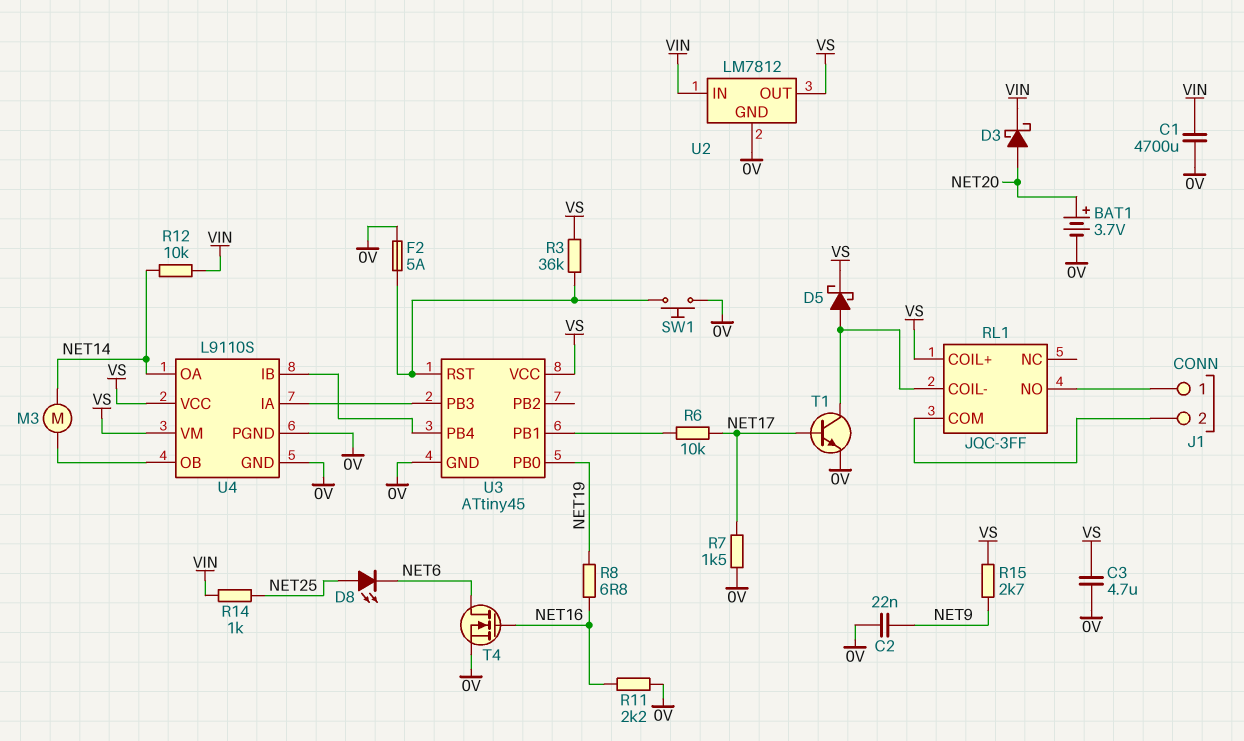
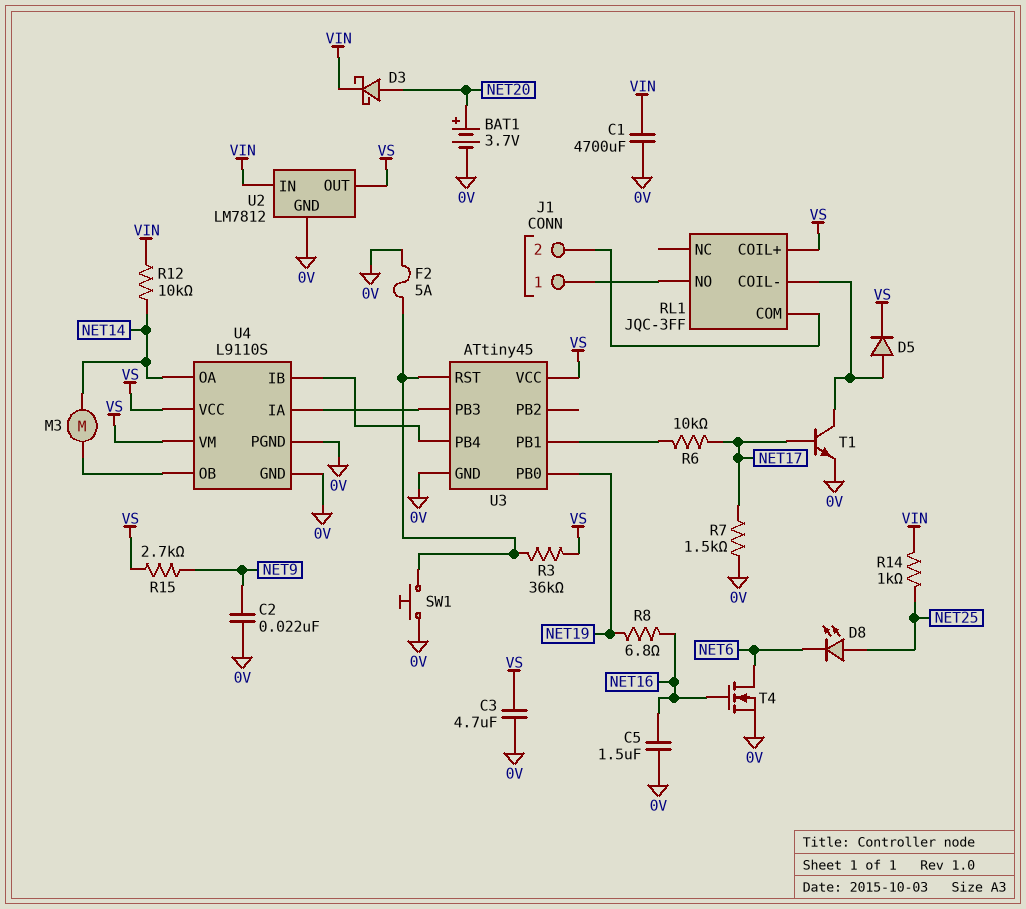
C5: none -> 1.5uF (0V, NET16)
D5: schottky (A RL1/COIL-, K VS) -> diode (A RL1/COIL-, K VS)
R11: 2.2k (0V, NET16) -> none

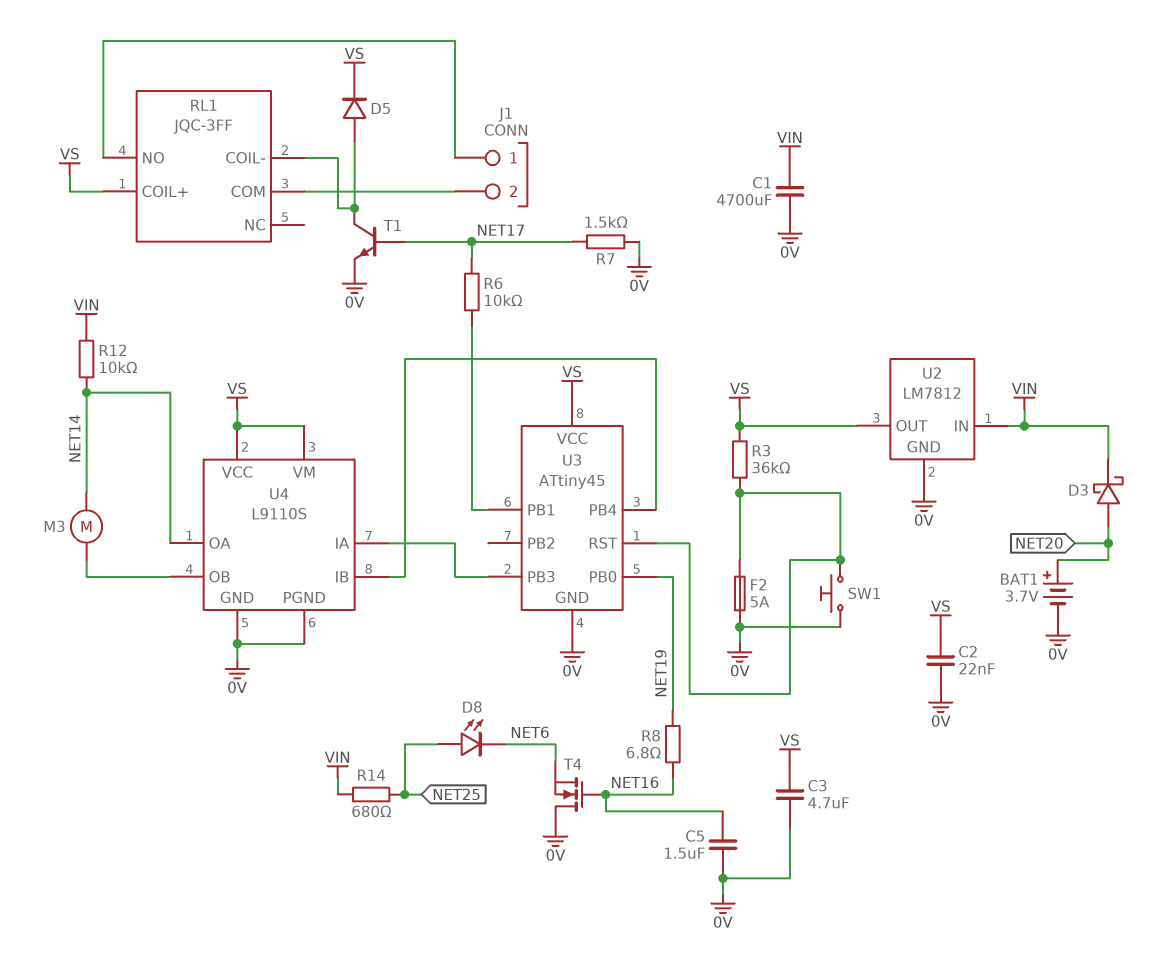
C2: 22nF (0V, NET9) -> 22nF (0V, VS)
R14: 1k (NET25, VIN) -> 680 (NET25, VIN)
R15: 2.7k (NET9, VS) -> none
T4: NMOS (G NET16, D NET6, S 0V) -> NMOS (G NET16, D 0V, S NET6)

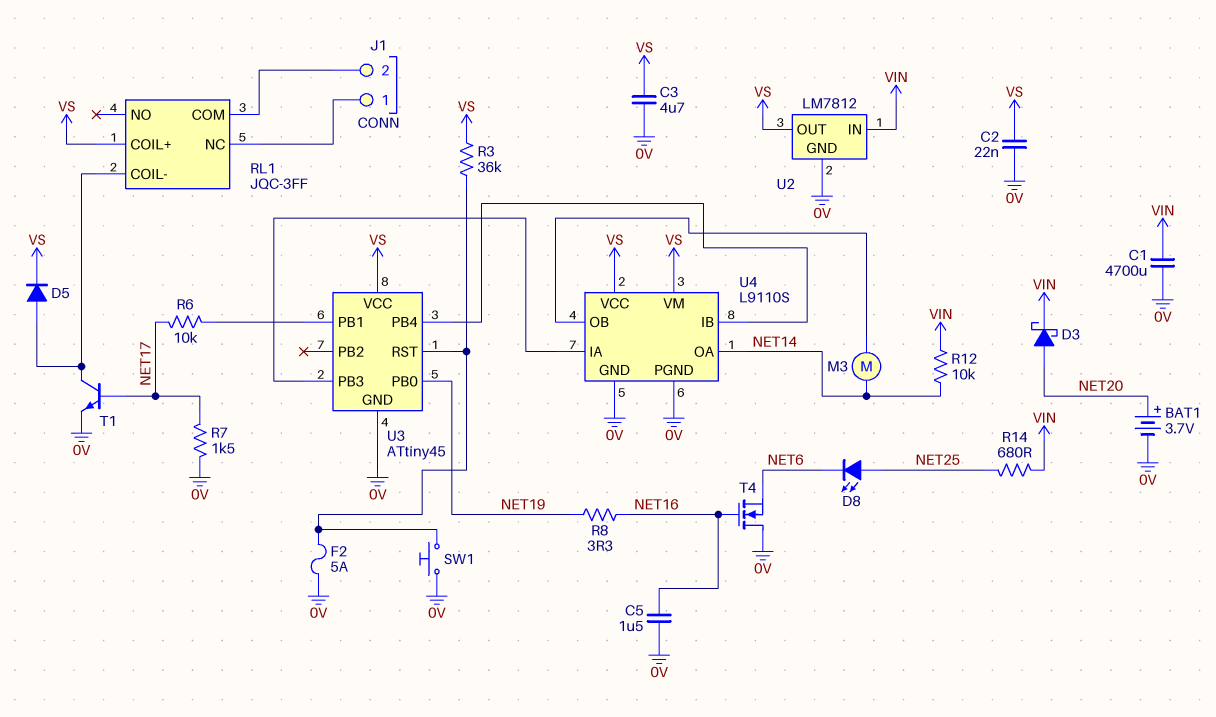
R8: 6.8 (NET16, NET19) -> 3.3 (NET16, NET19)
RL1 pin NC: none -> J1/1
RL1 pin NO: J1/1 -> none

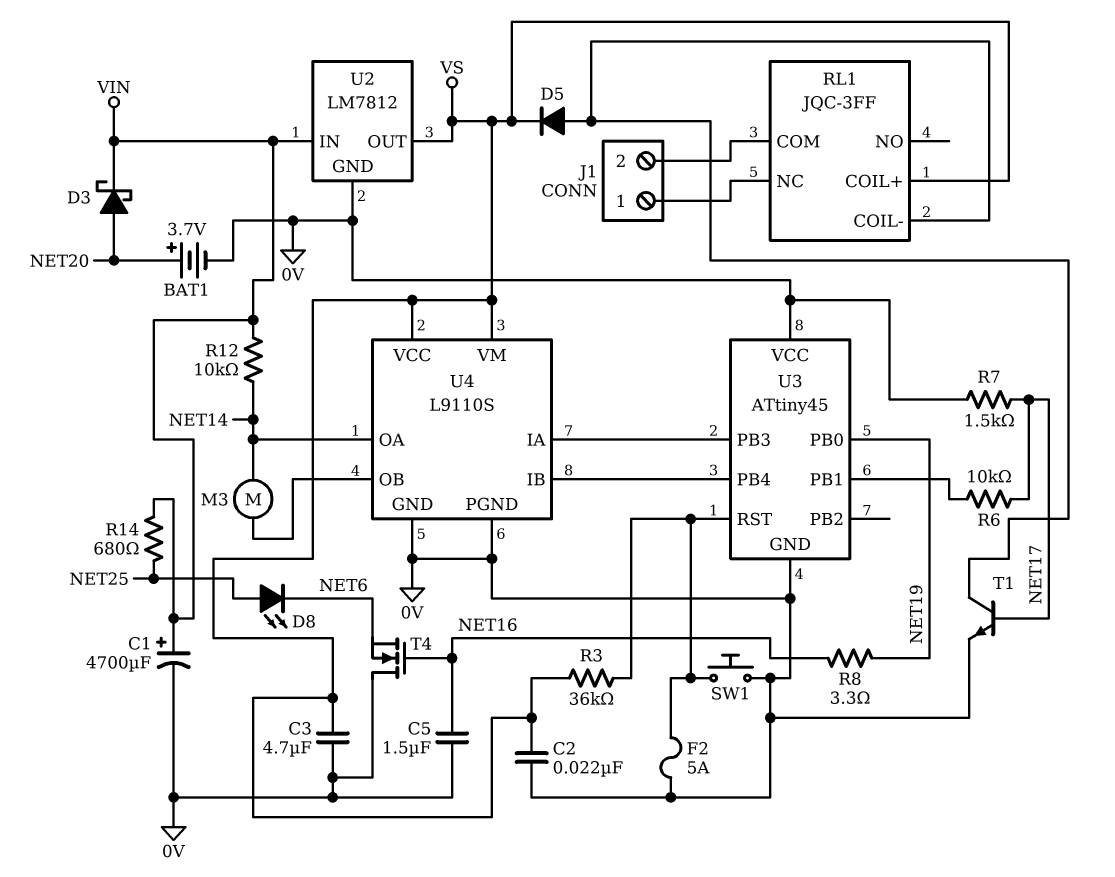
C1: 4700uF (0V, VIN) -> 4700uF (plus VIN, minus 0V)
U3 pin VCC: VS -> 0V

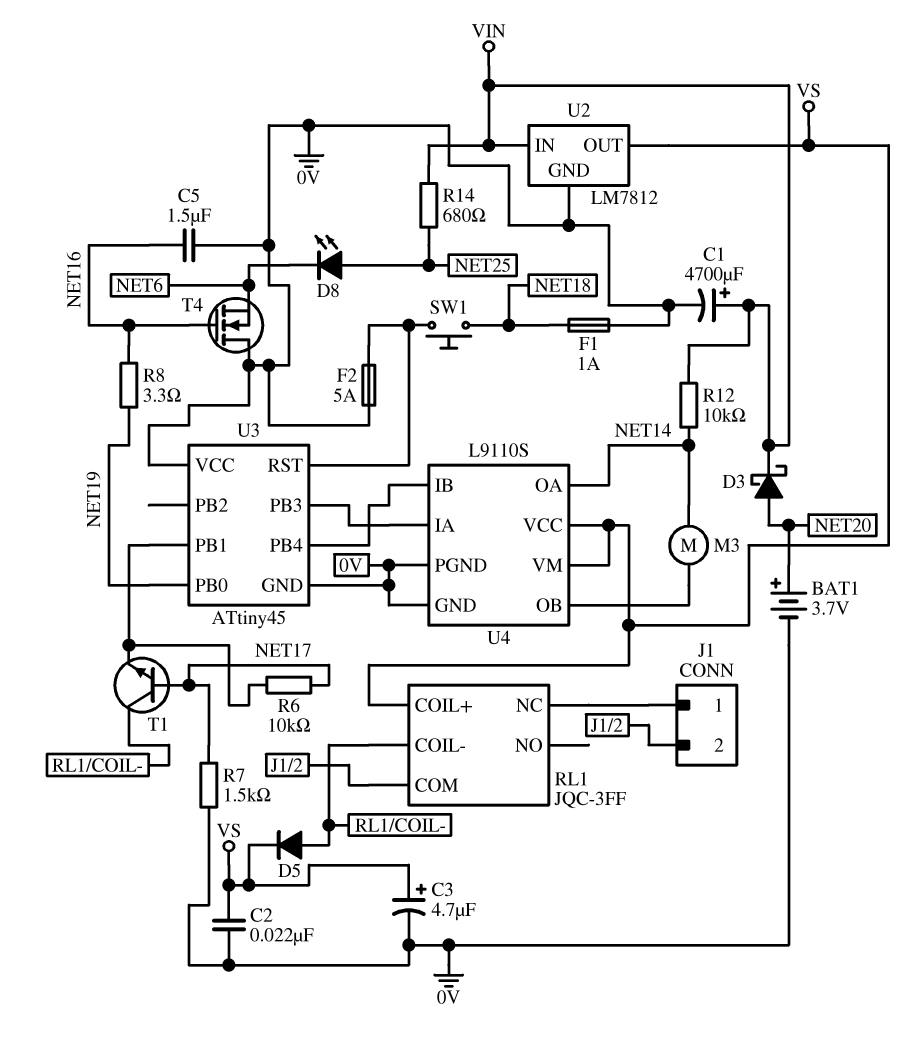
C3: 4.7uF (0V, VS) -> 4.7uF (plus VS, minus 0V)
F1: none -> 1A (0V, NET18)
R3: 36k (U3/RST, VS) -> none
SW1: button (0V, U3/RST) -> button (NET18, U3/RST)
T1: NPN (B NET17, C RL1/COIL-, E 0V) -> NPN (B NET17, C RL1/COIL-, E U3/PB1)

